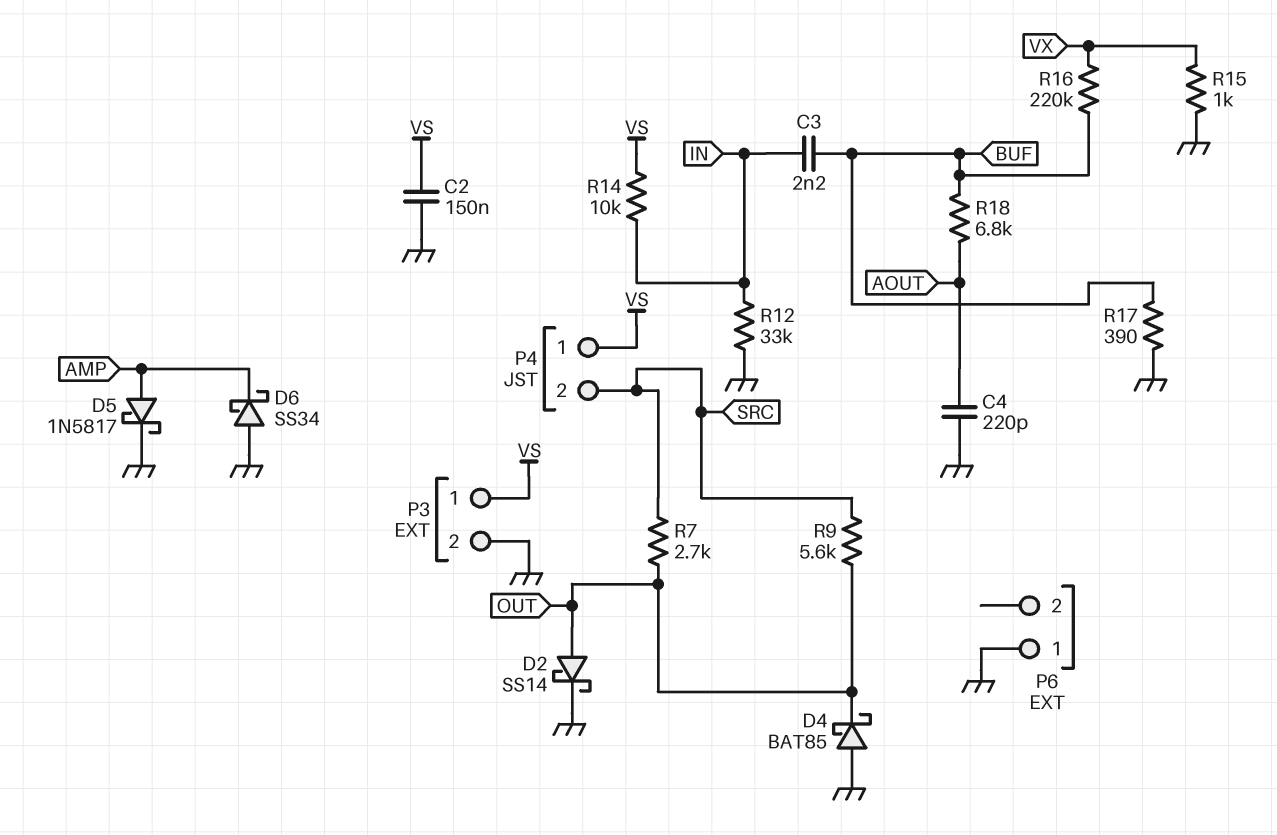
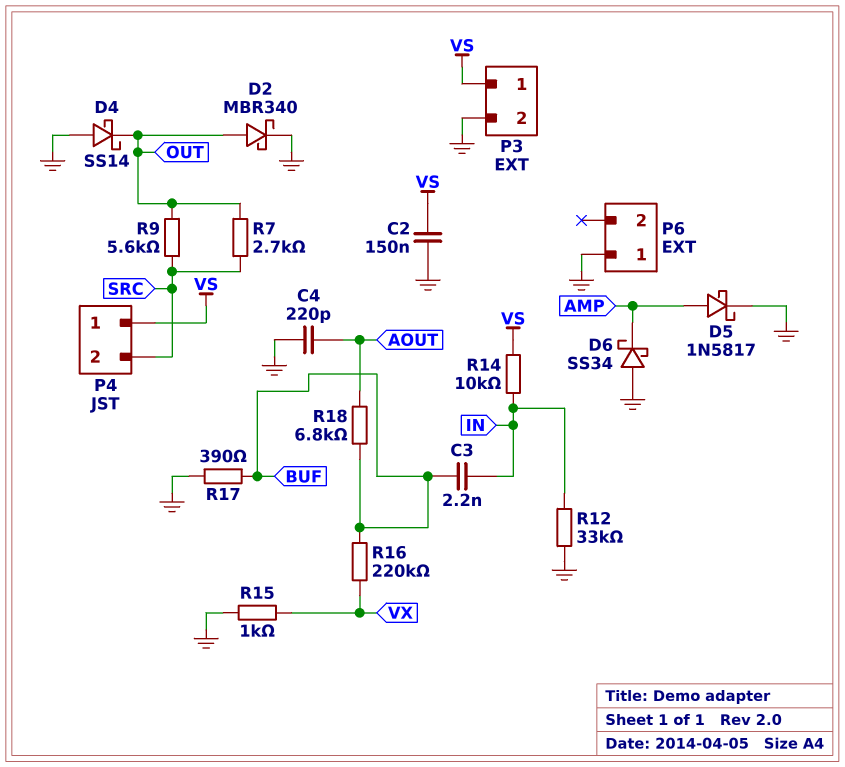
D2: schottky SS14 (A OUT, K GND) -> schottky MBR340 (A OUT, K GND)
D4: schottky BAT85 (A GND, K OUT) -> schottky SS14 (A GND, K OUT)

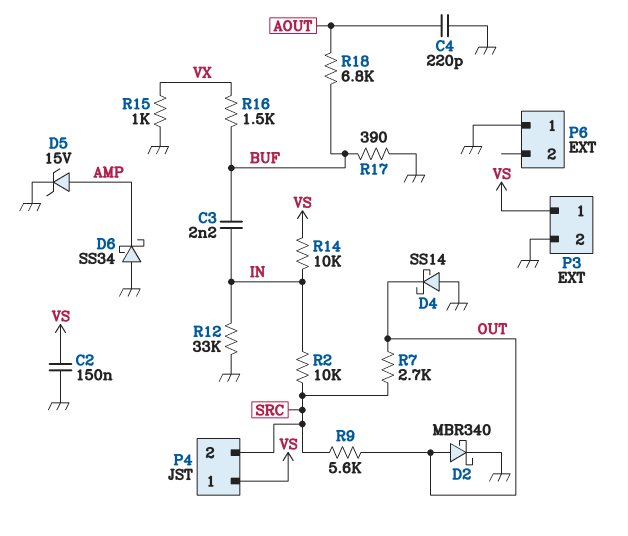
D5: schottky 1N5817 (A AMP, K GND) -> zener 15V (A AMP, K GND)
R2: none -> 10k (IN, SRC)
R16: 220k (BUF, VX) -> 1.5k (BUF, VX)

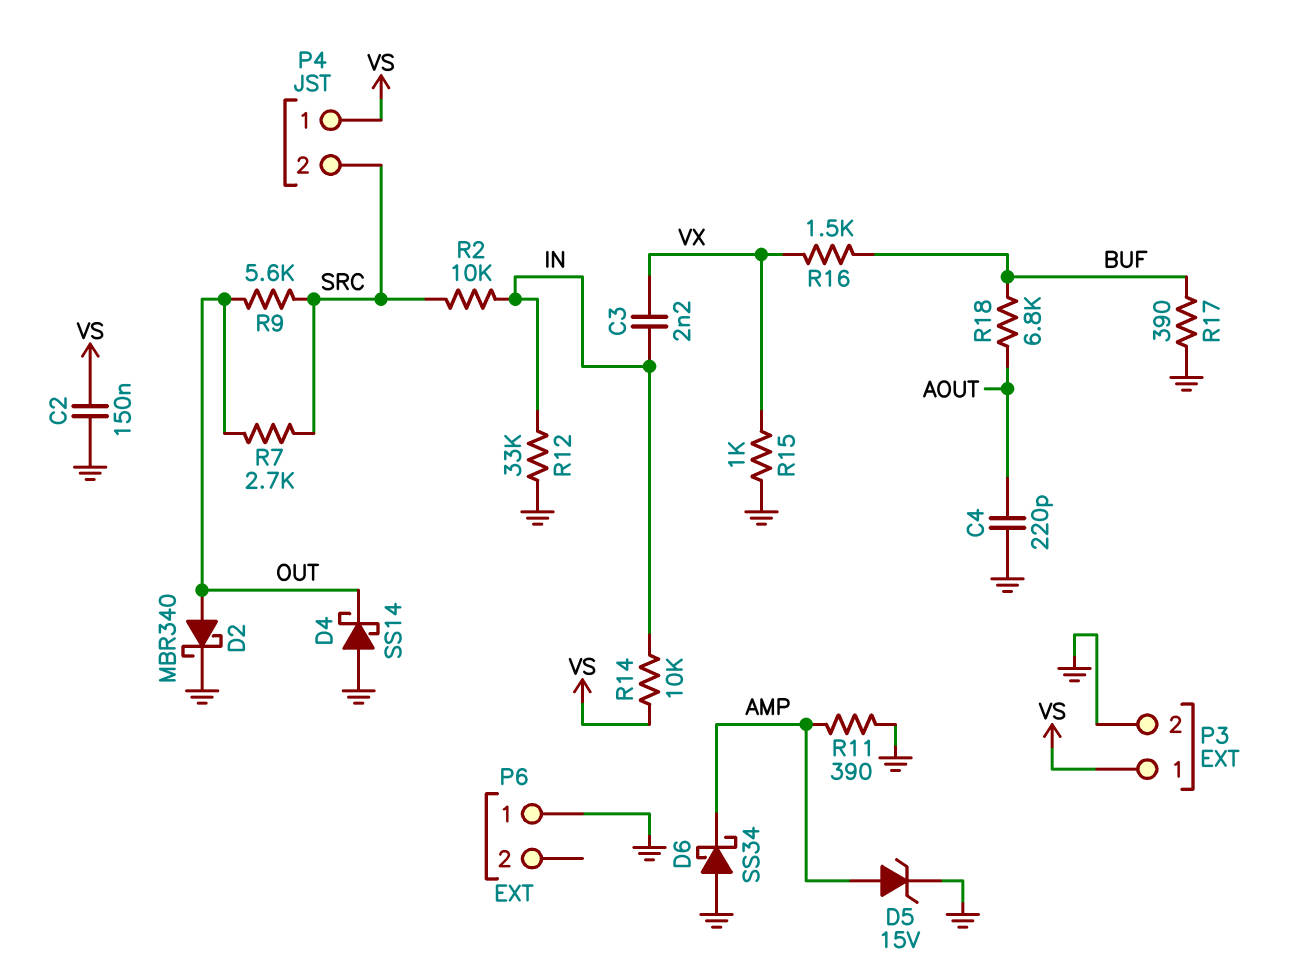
C3: 2.2nF (BUF, IN) -> 2.2nF (IN, VX)
R11: none -> 390 (AMP, GND)

